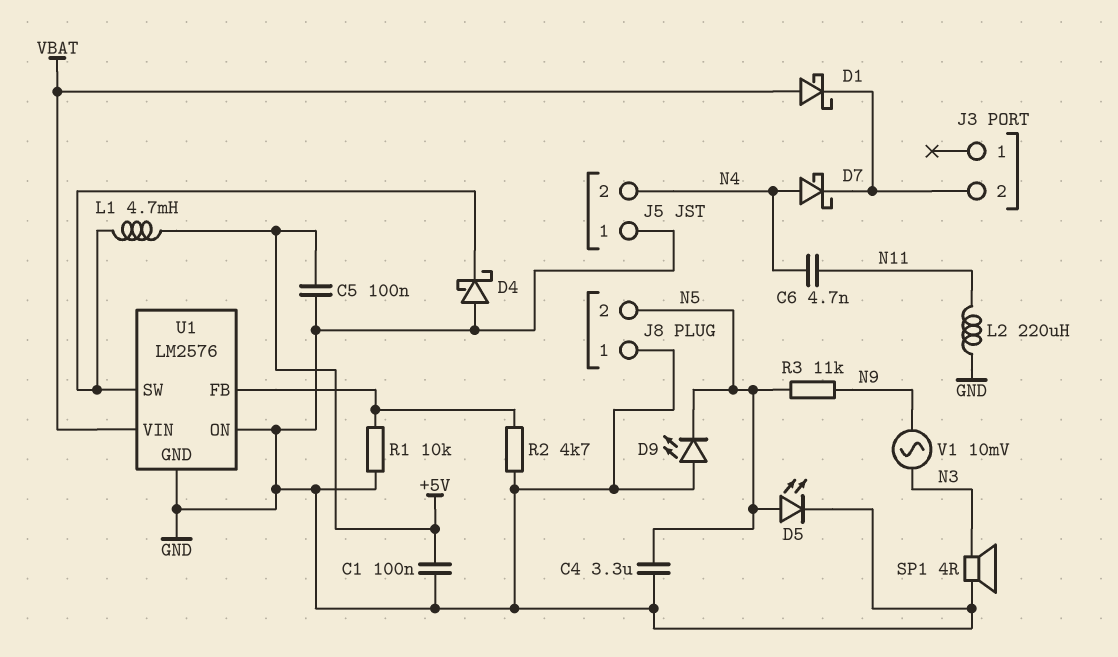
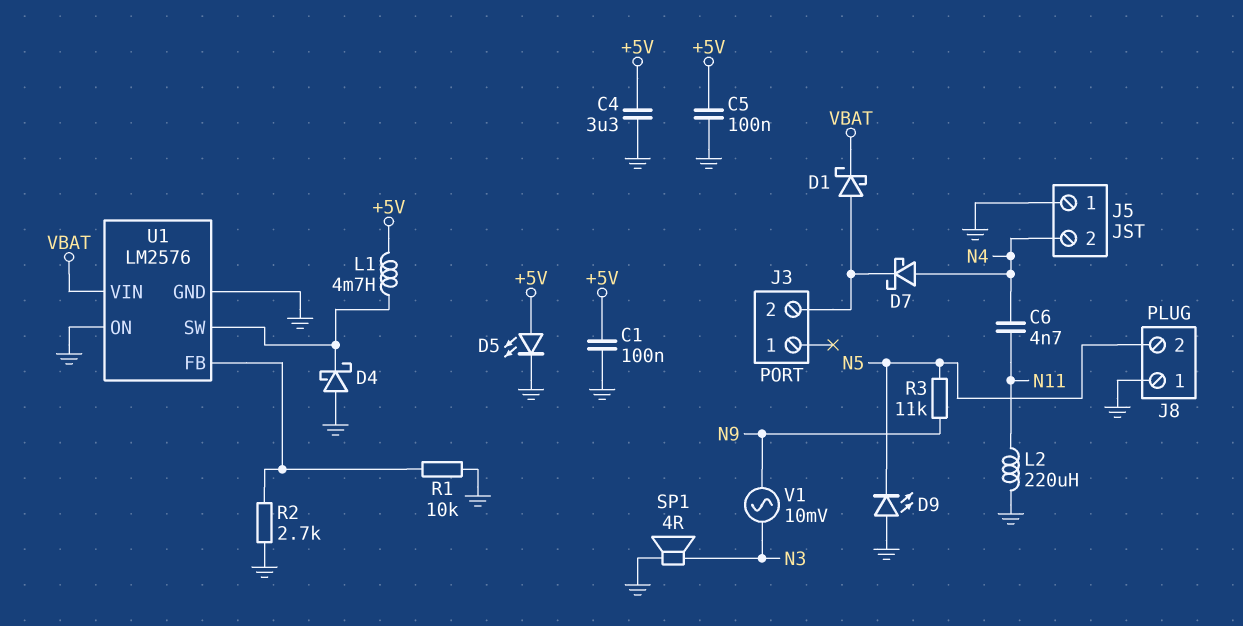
C4: 3.3uF (GND, N5) -> 3.3uF (+5V, GND)
D1: schottky (A VBAT, K J3/2) -> schottky (A J3/2, K VBAT)
D5: LED (A N5, K GND) -> LED (A +5V, K GND)
R2: 4.7k (GND, U1/FB) -> 2.7k (GND, U1/FB)

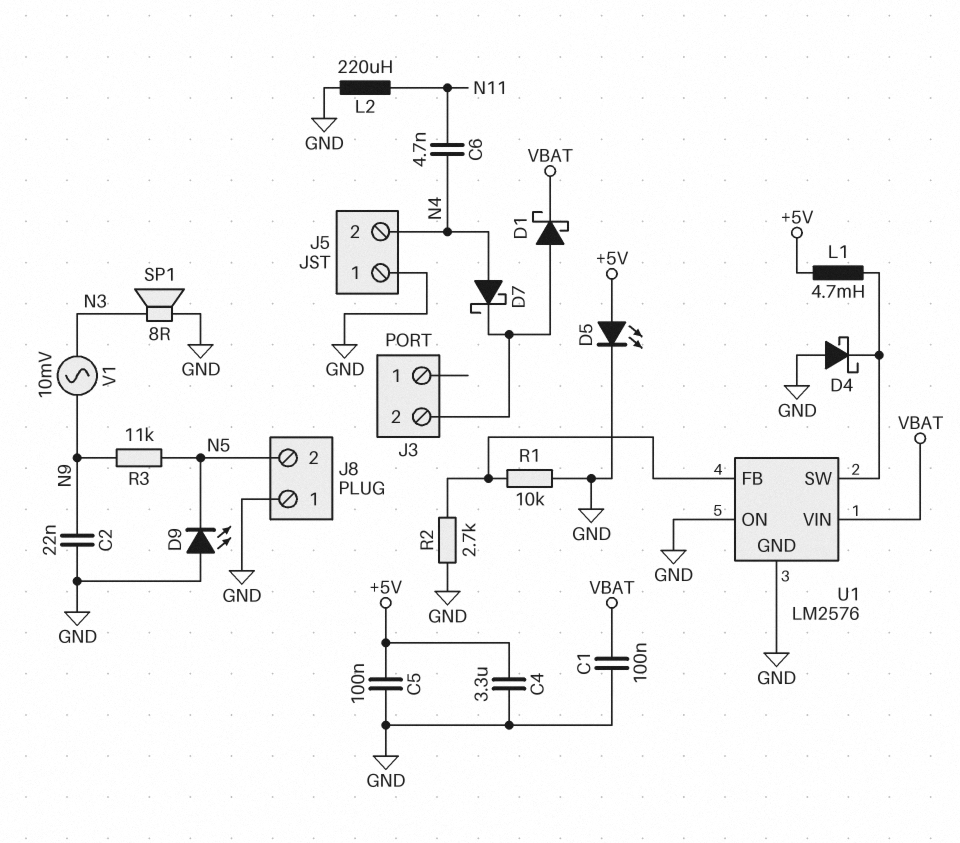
C1: 100nF (+5V, GND) -> 100nF (GND, VBAT)
C2: none -> 22nF (GND, N9)
SP1: speaker 4R (GND, N3) -> speaker 8R (GND, N3)

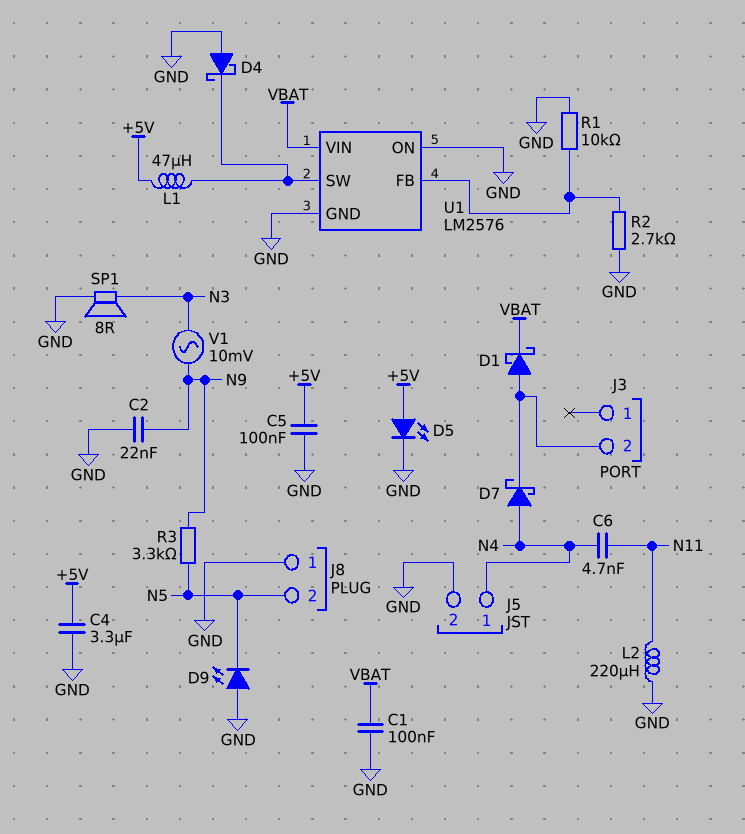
J5 pin 1: GND -> N4
J5 pin 2: N4 -> GND
L1: 4.7mH (+5V, U1/SW) -> 47uH (+5V, U1/SW)
R3: 11k (N5, N9) -> 3.3k (N5, N9)

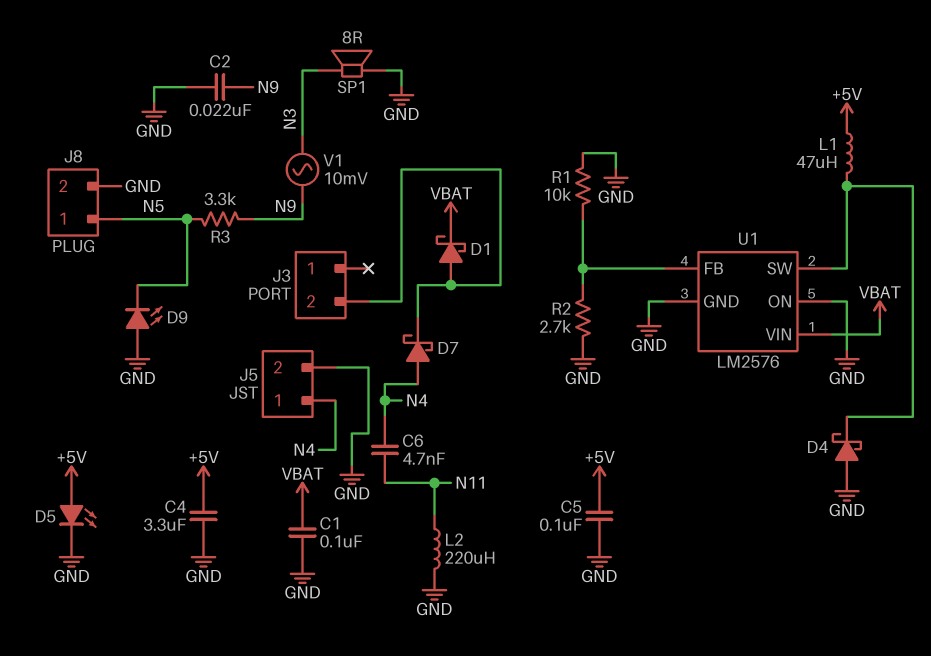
J8 pin 1: GND -> N5
J8 pin 2: N5 -> GND

